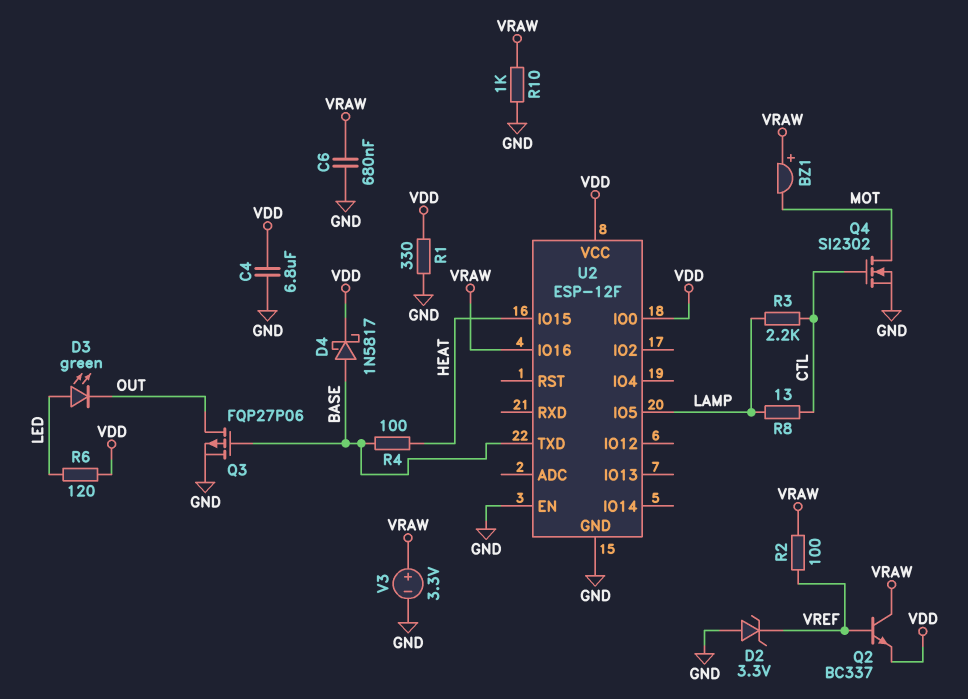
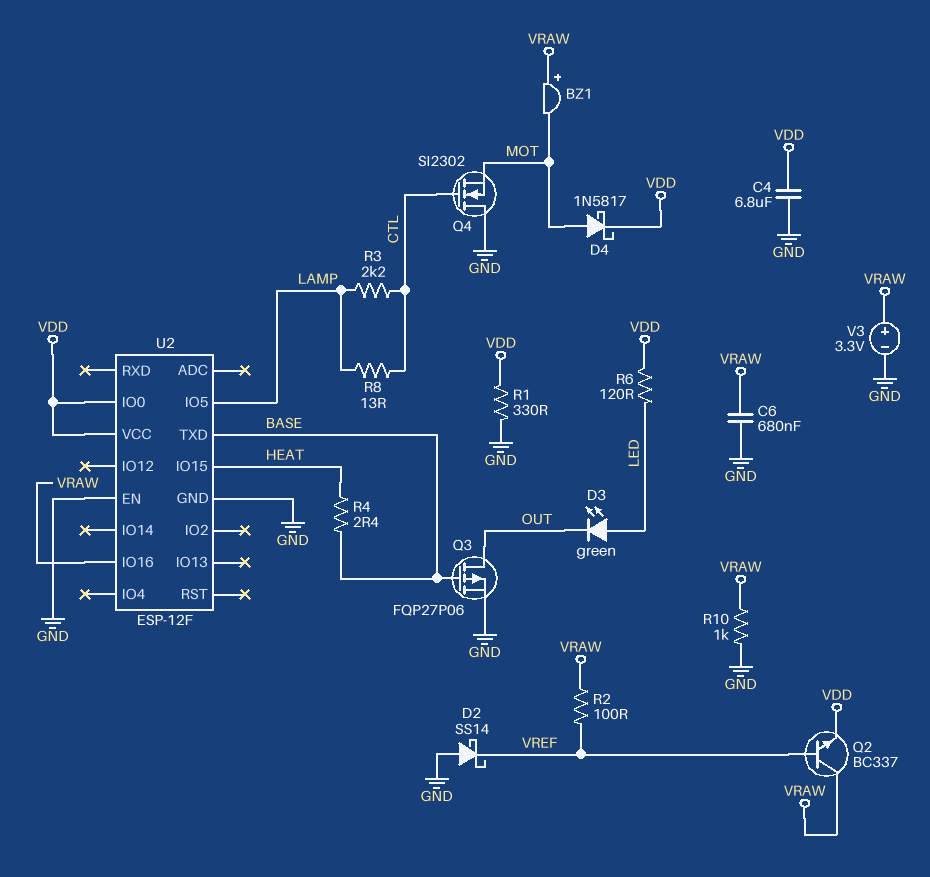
D2: zener 3.3V (A GND, K VREF) -> schottky SS14 (A GND, K VREF)
D4: schottky 1N5817 (A BASE, K VDD) -> schottky 1N5817 (A MOT, K VDD)
Q4: NMOS SI2302 (G CTL, D MOT, S GND) -> NMOS SI2302 (G CTL, D GND, S MOT)
R4: 100 (BASE, HEAT) -> 2.4 (BASE, HEAT)

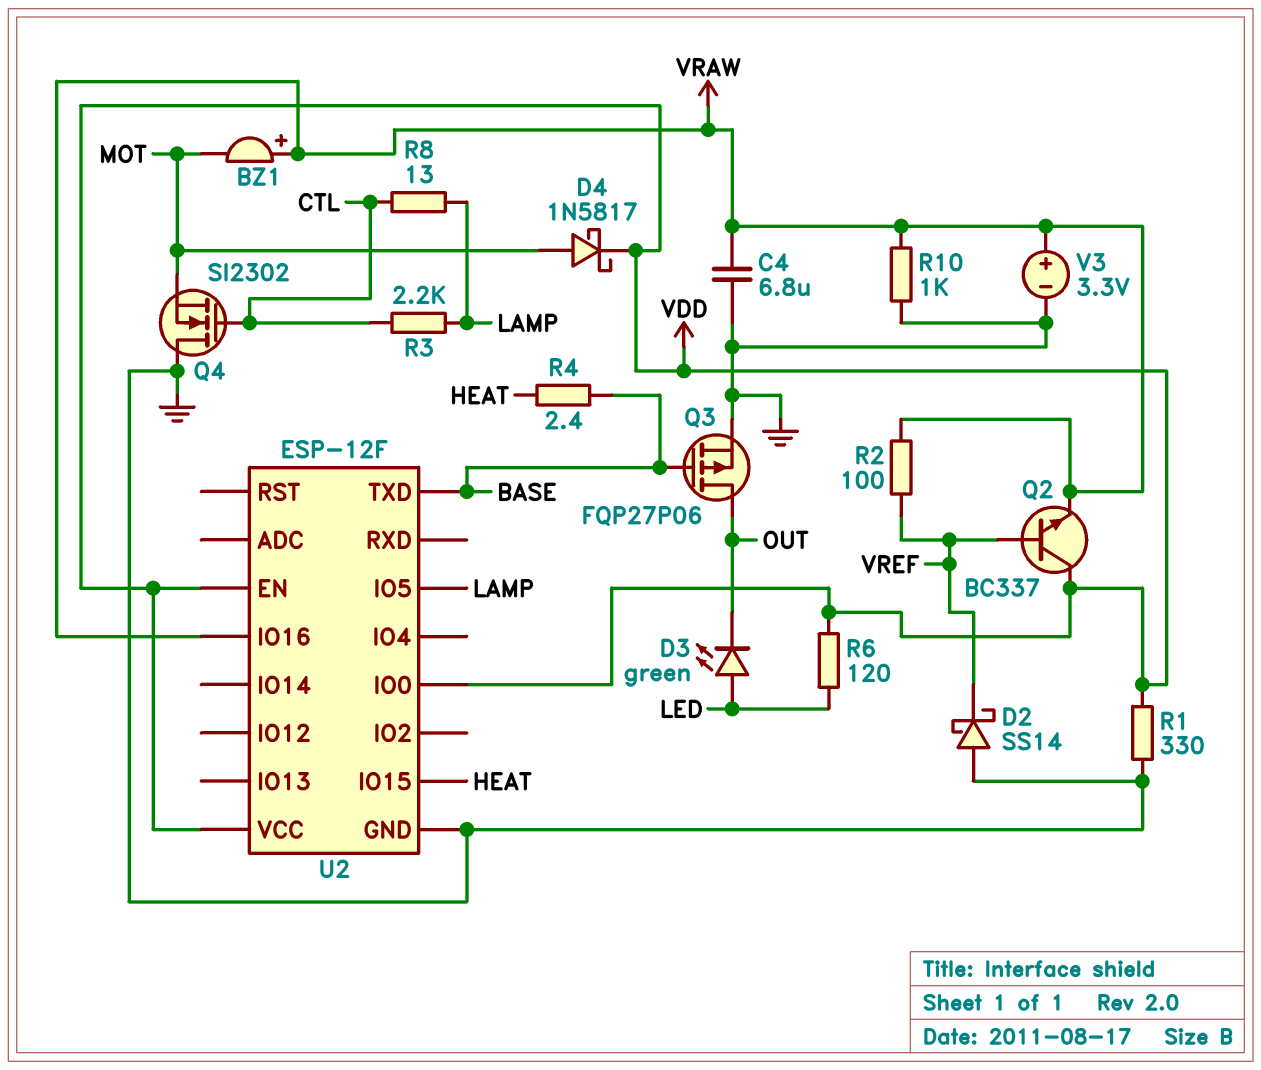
C4: 6.8uF (GND, VDD) -> 6.8uF (GND, VRAW)
C6: 680nF (GND, VRAW) -> none
Q2: NPN BC337 (B VREF, C VRAW, E VDD) -> NPN BC337 (B VREF, C VDD, E VRAW)
U2 pin EN: GND -> VDD

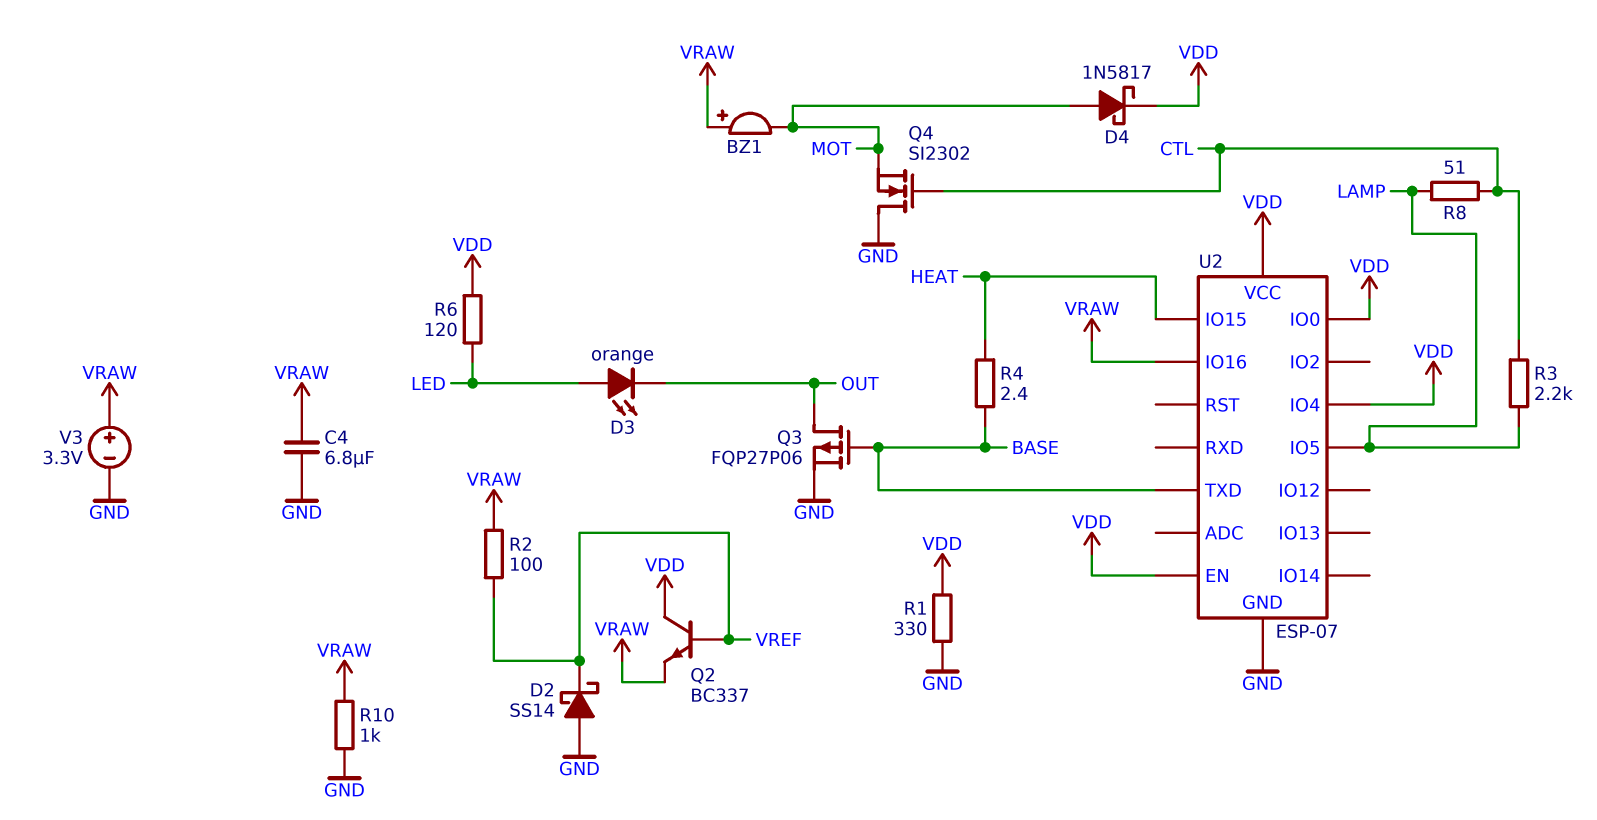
D3: LED green (A LED, K OUT) -> LED orange (A LED, K OUT)
R8: 13 (CTL, LAMP) -> 51 (CTL, LAMP)
U2: ESP-12F -> ESP-07
U2 pin IO4: none -> VDD

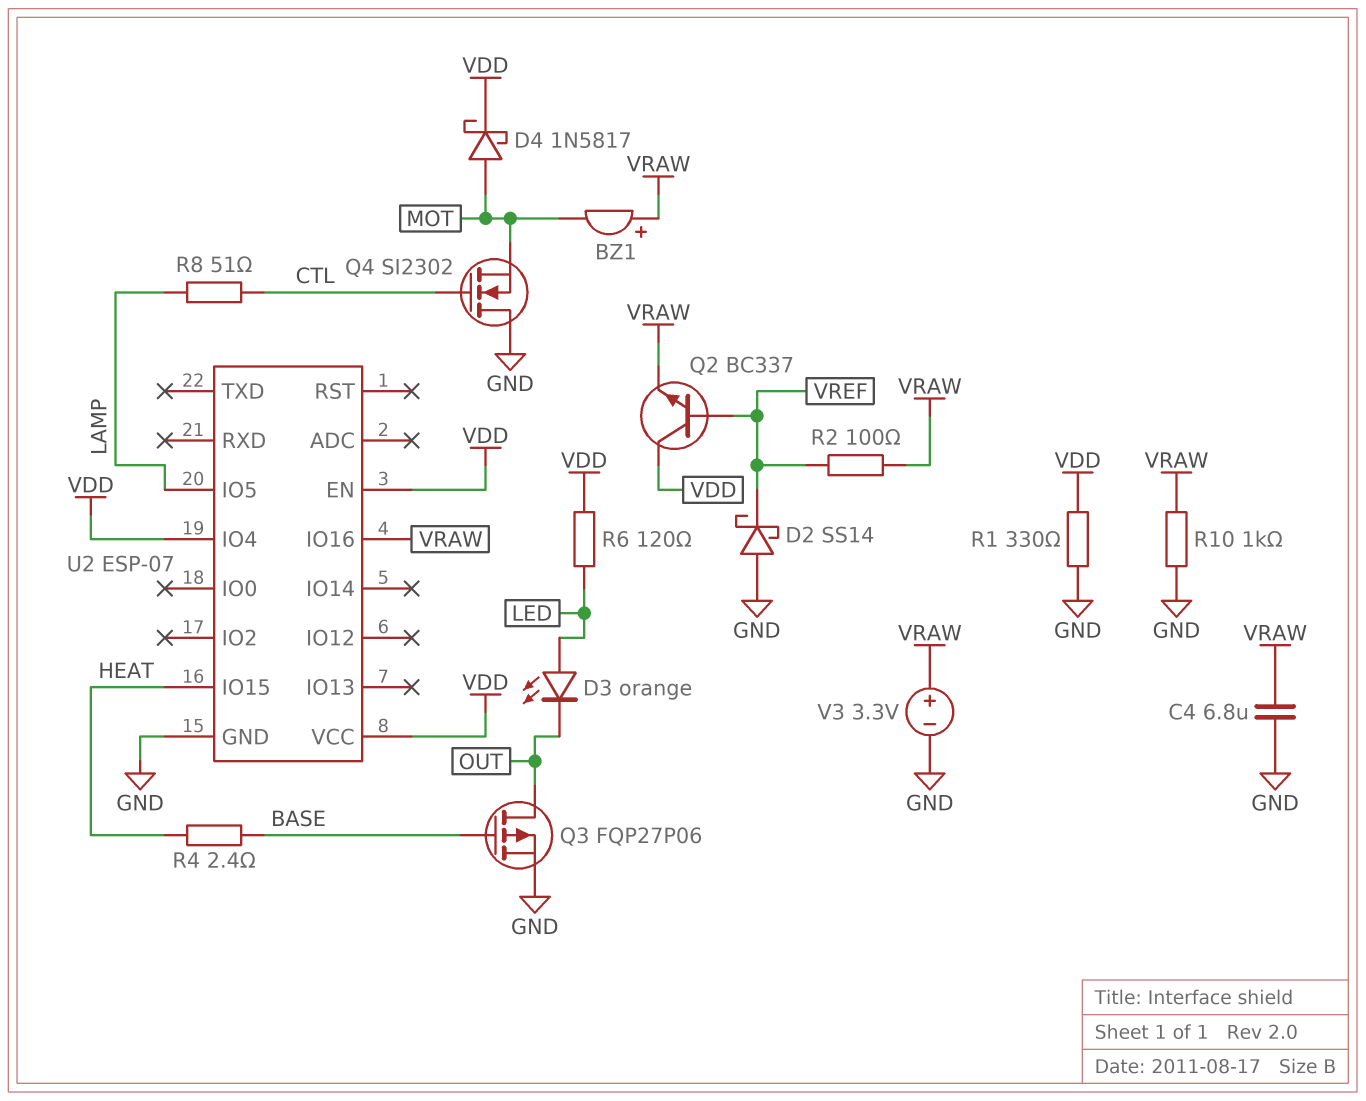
R3: 2.2k (CTL, LAMP) -> none
U2 pin IO0: VDD -> none
U2 pin TXD: BASE -> none

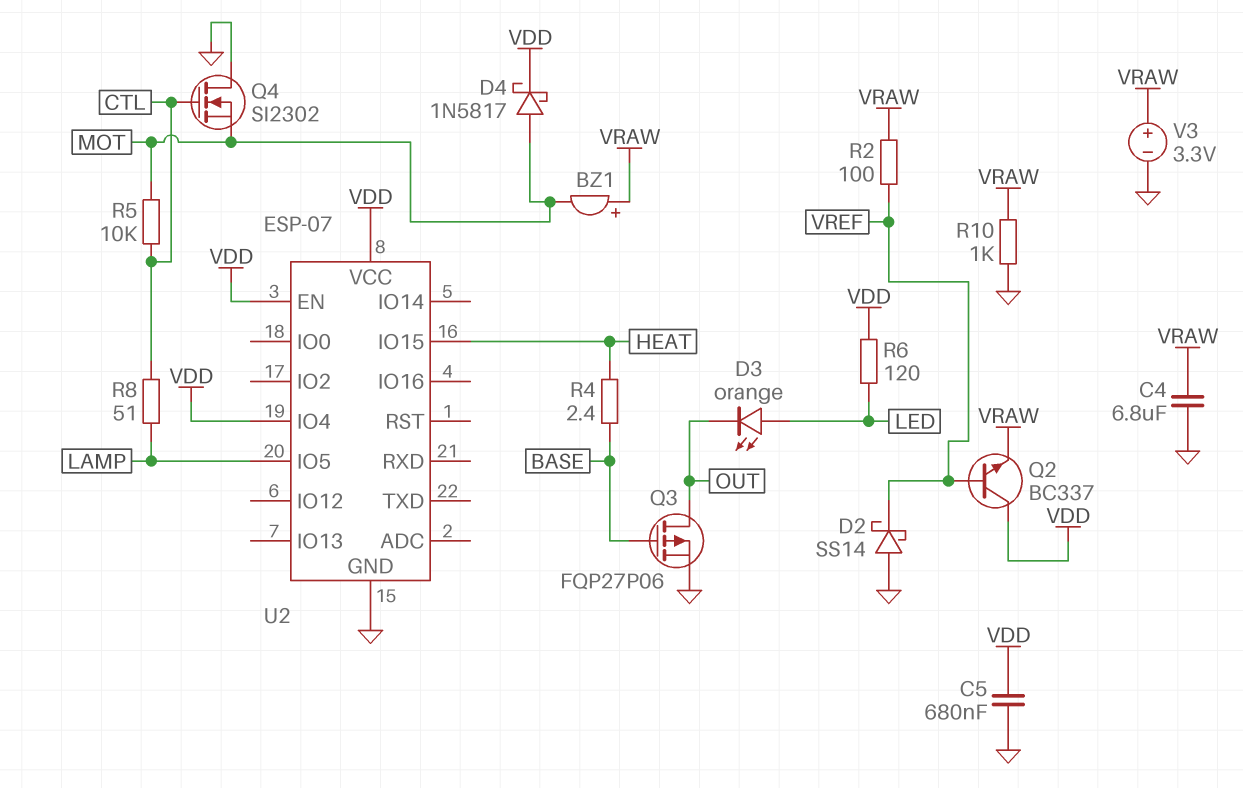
C5: none -> 680nF (GND, VDD)
R1: 330 (GND, VDD) -> none
R5: none -> 10k (CTL, MOT)
U2 pin IO16: VRAW -> none

